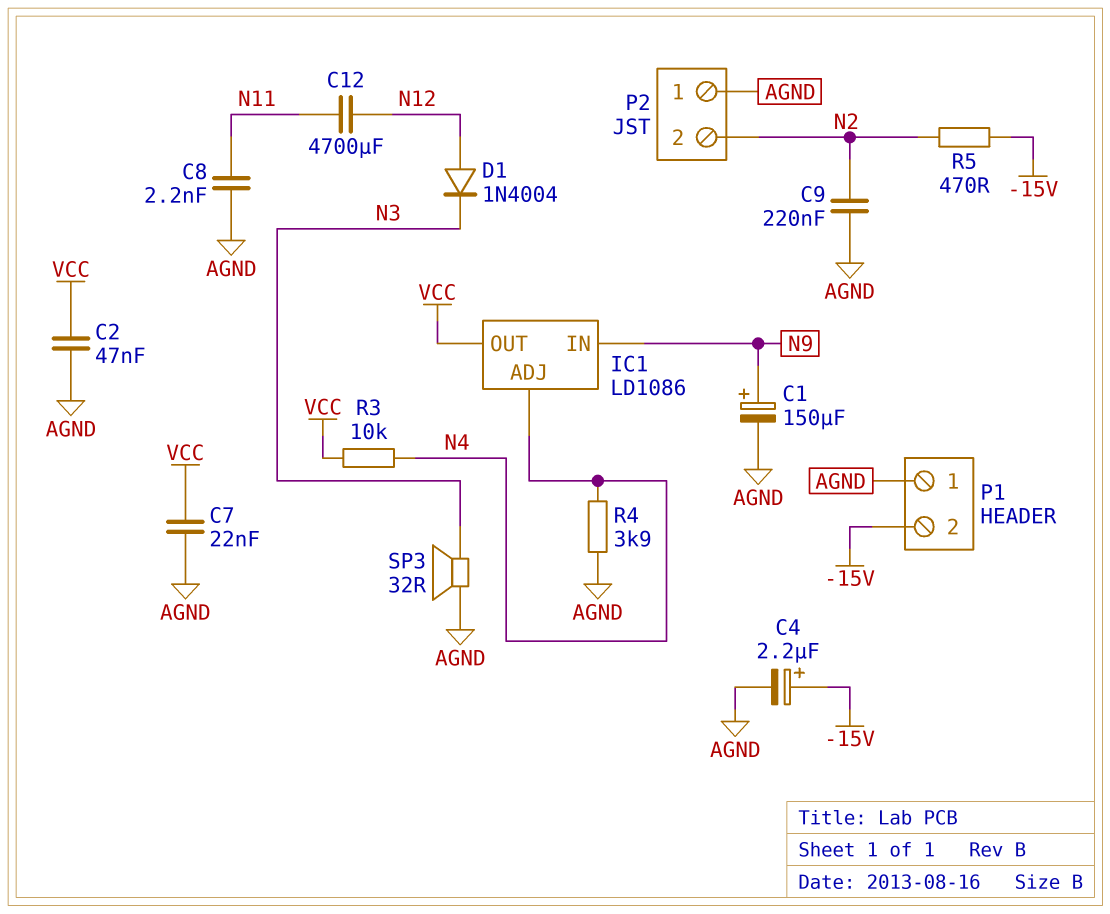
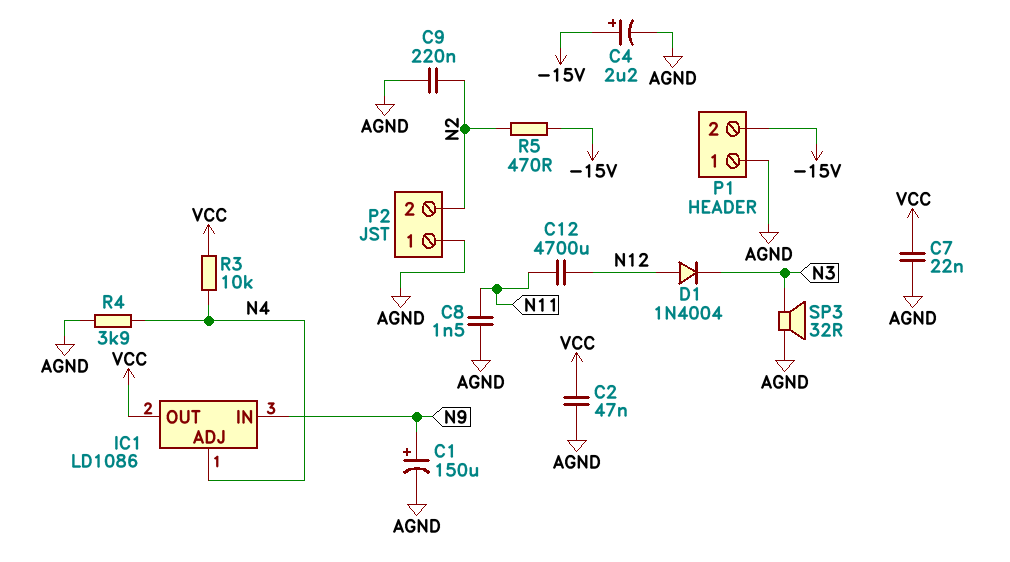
C8: 2.2nF (AGND, N11) -> 1.5nF (AGND, N11)

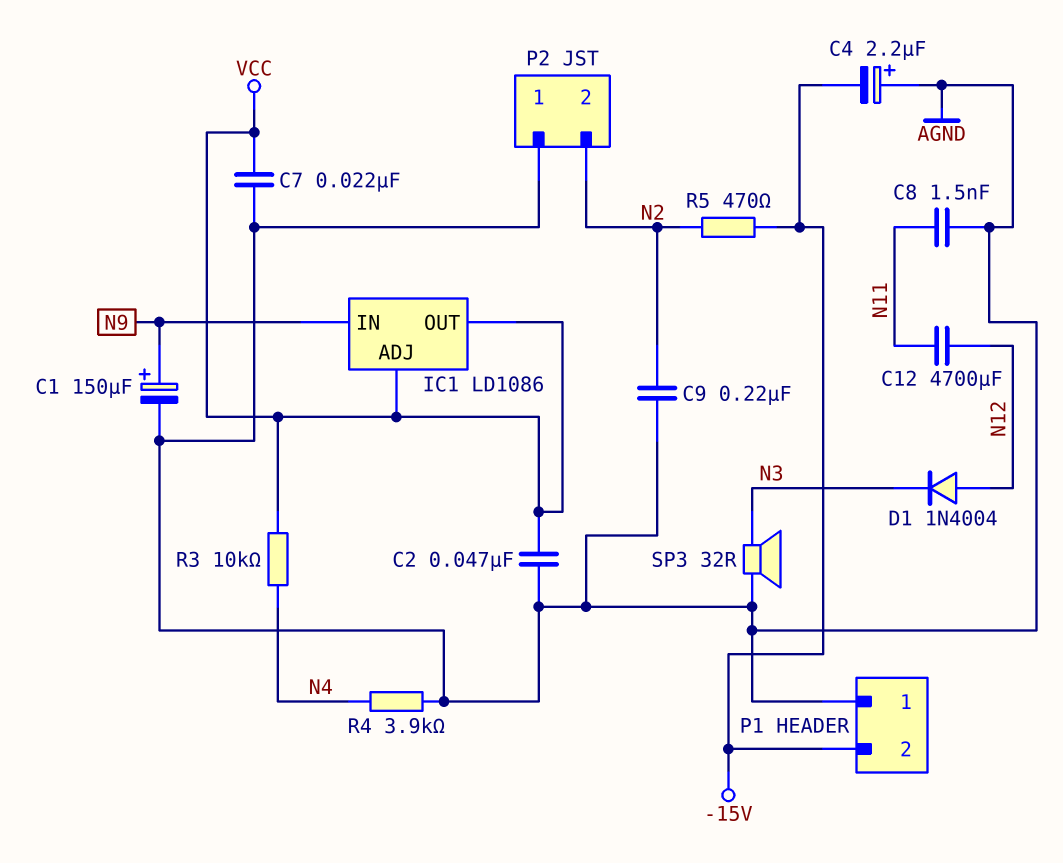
C4: 2.2uF (plus -15V, minus AGND) -> 2.2uF (plus AGND, minus -15V)
IC1 pin ADJ: N4 -> VCC

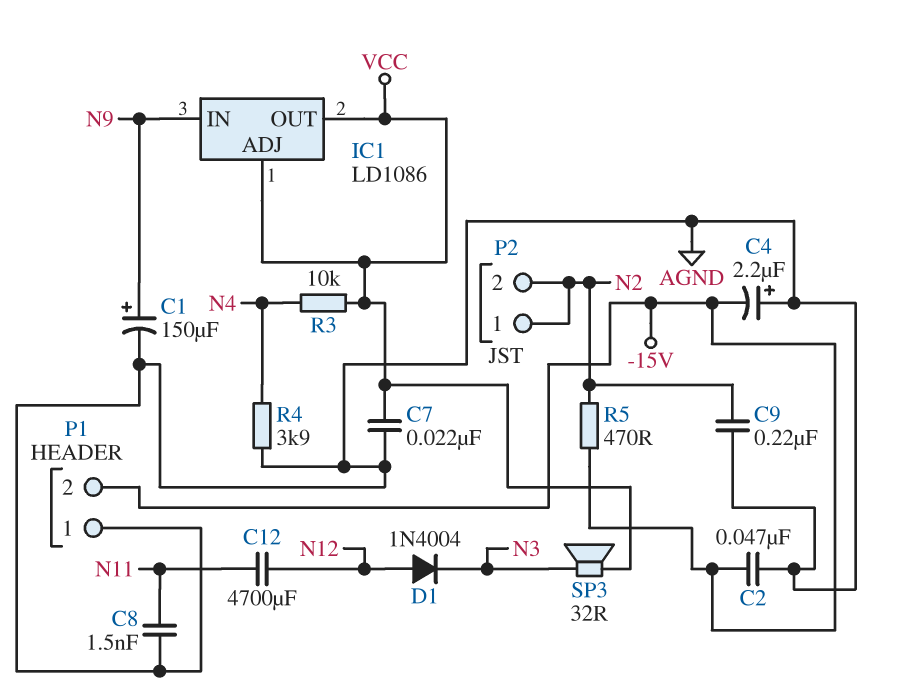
C2: 47nF (AGND, VCC) -> 47nF (-15V, AGND)
P2 pin 1: AGND -> N2
SP3: speaker 32R (AGND, N3) -> speaker 32R (N3, VCC)

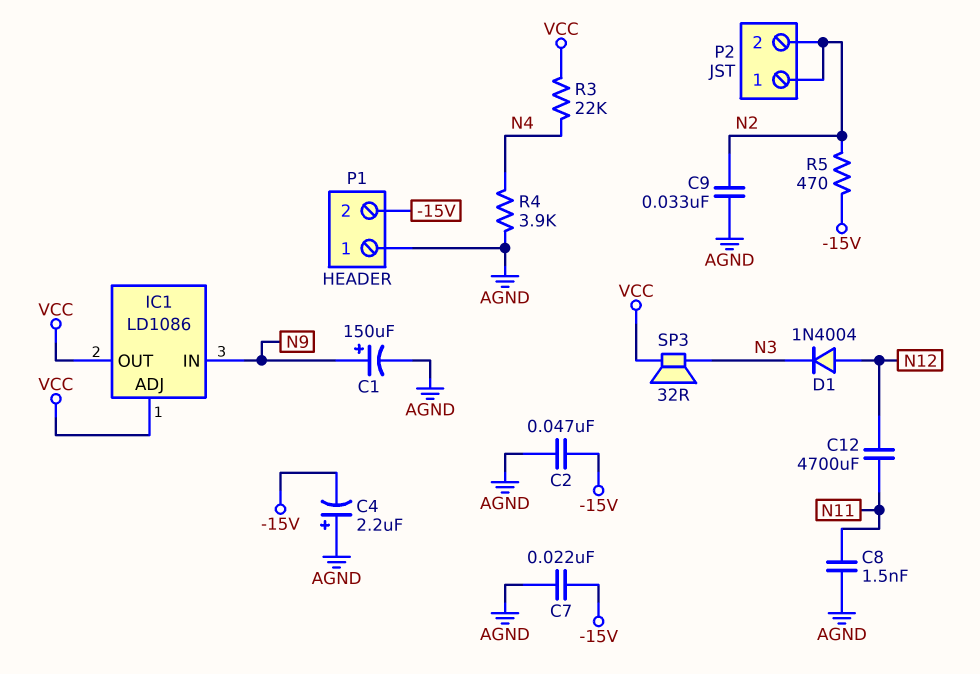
C7: 22nF (AGND, VCC) -> 22nF (-15V, AGND)
C9: 220nF (AGND, N2) -> 33nF (AGND, N2)
R3: 10k (N4, VCC) -> 22k (N4, VCC)

